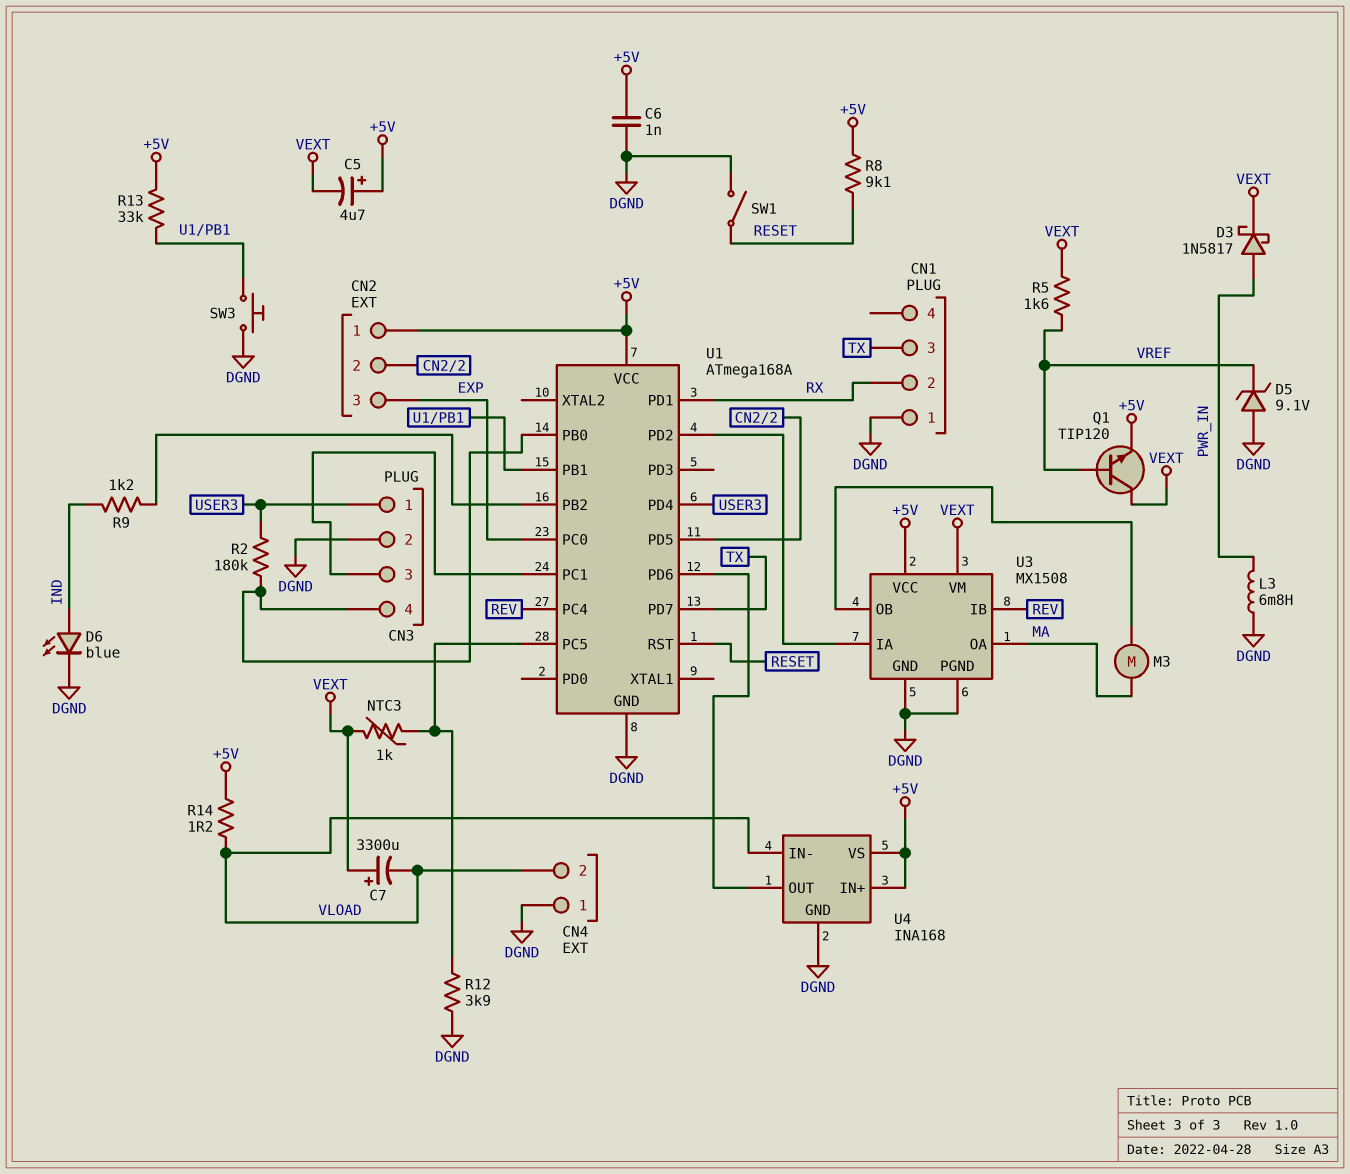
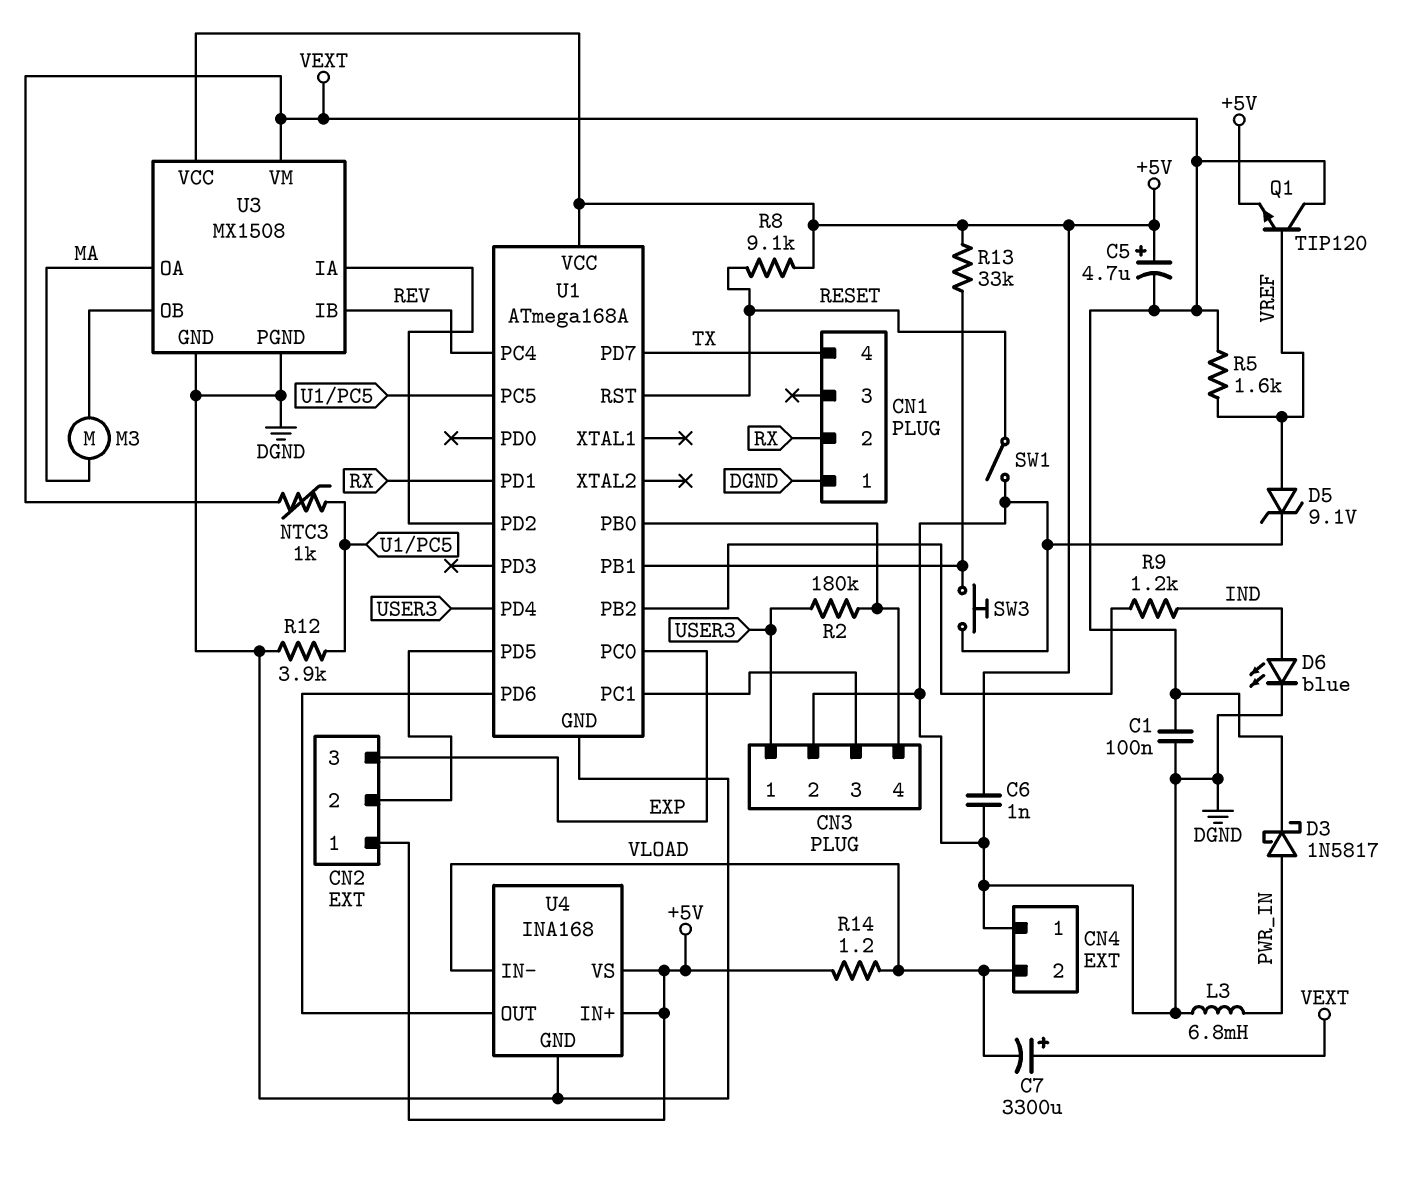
C1: none -> 100nF (DGND, VEXT)
CN1 pin 3: TX -> none
CN1 pin 4: none -> TX
D5: zener 9.1V (A DGND, K VREF) -> zener 9.1V (A VREF, K DGND)

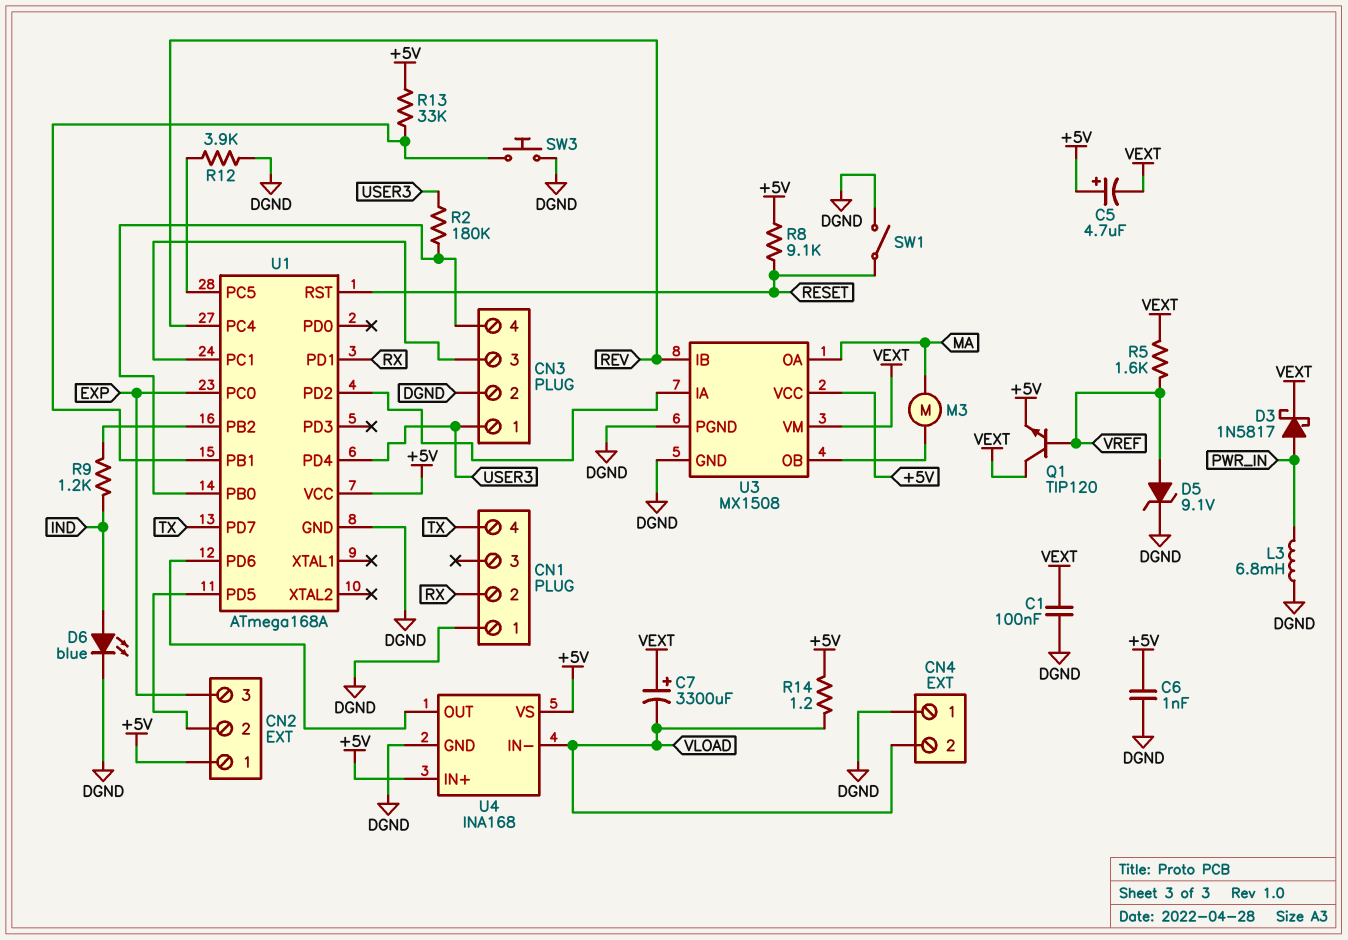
NTC3: 1k (U1/PC5, VEXT) -> none

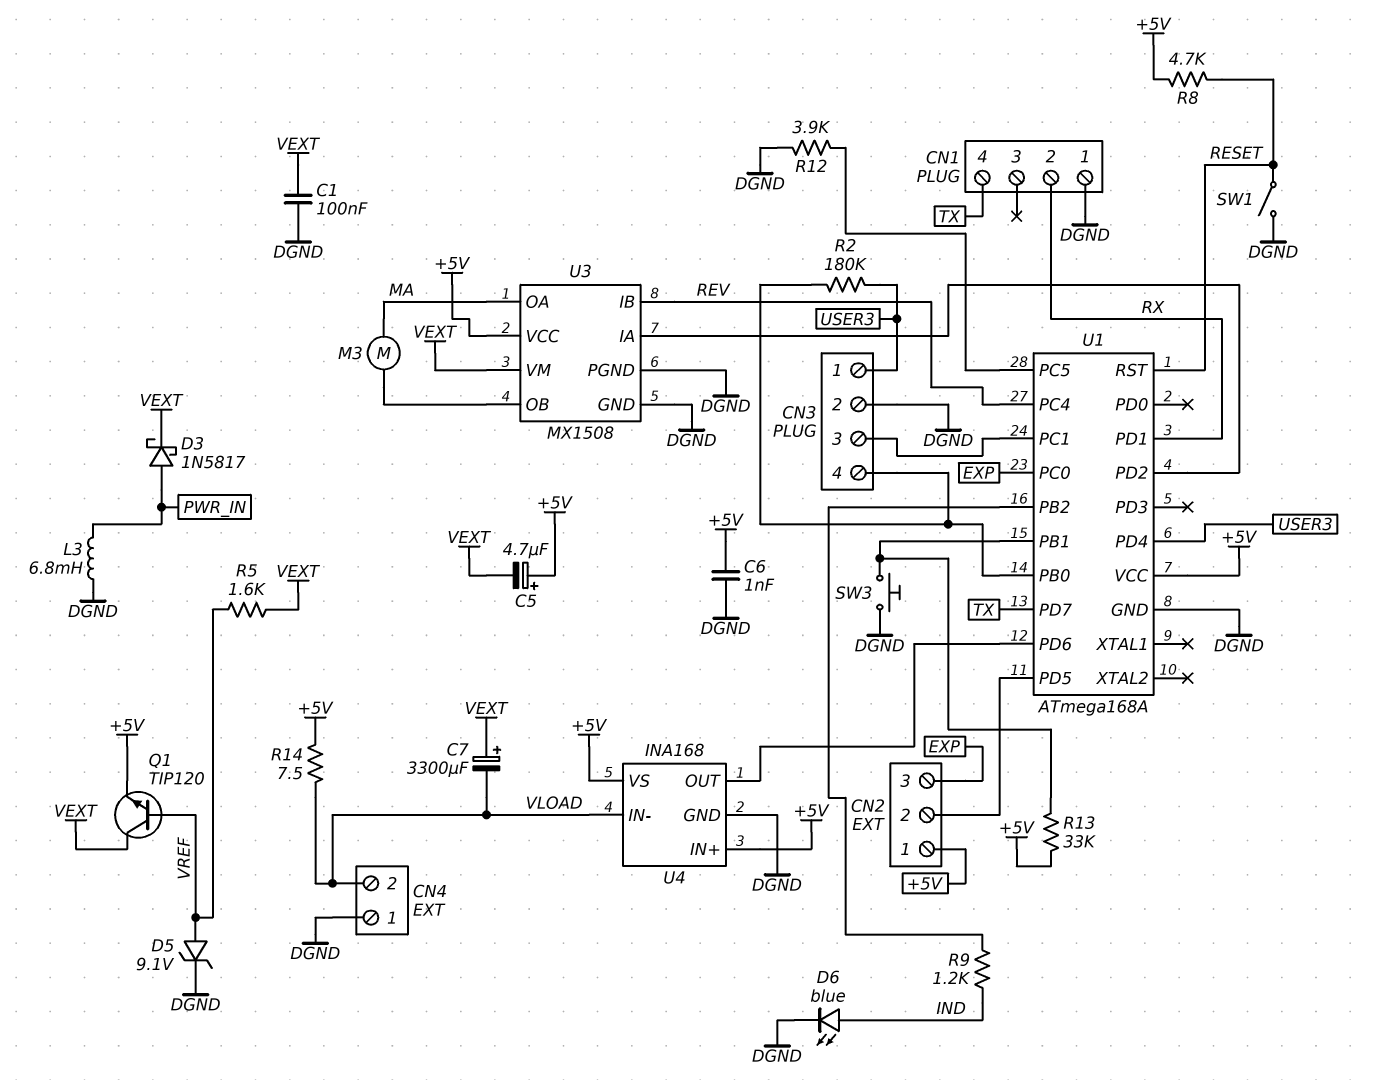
R8: 9.1k (+5V, RESET) -> 4.7k (+5V, RESET)
R14: 1.2 (+5V, VLOAD) -> 7.5 (+5V, VLOAD)

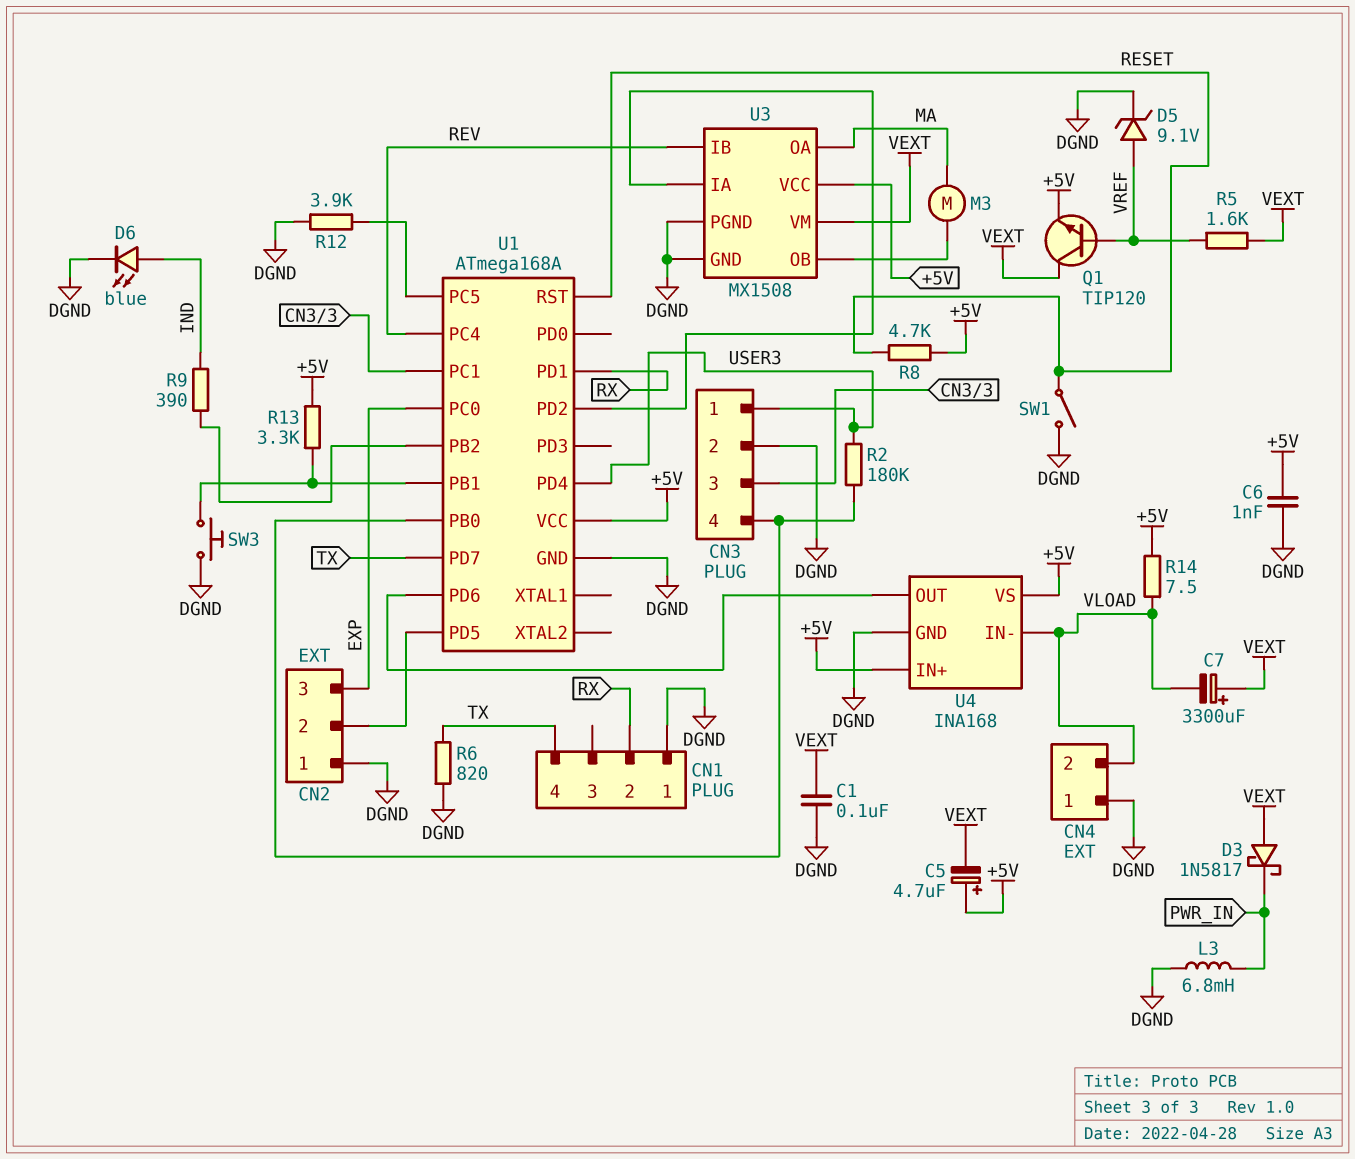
CN2 pin 1: +5V -> DGND
D3: schottky 1N5817 (A PWR_IN, K VEXT) -> schottky 1N5817 (A VEXT, K PWR_IN)
R6: none -> 820 (DGND, TX)
R9: 1.2k (IND, U1/PB2) -> 390 (IND, U1/PB2)
R13: 33k (+5V, U1/PB1) -> 3.3k (+5V, U1/PB1)

